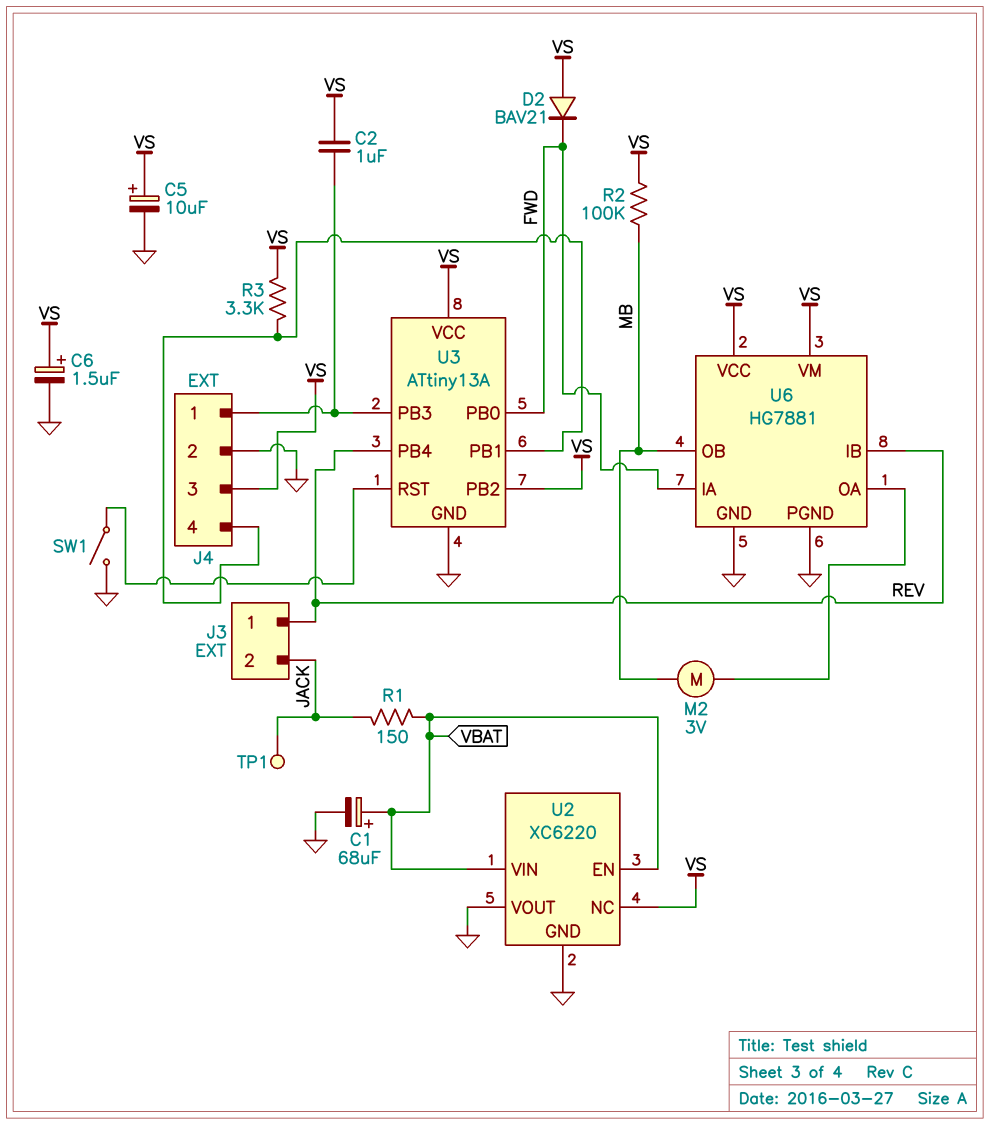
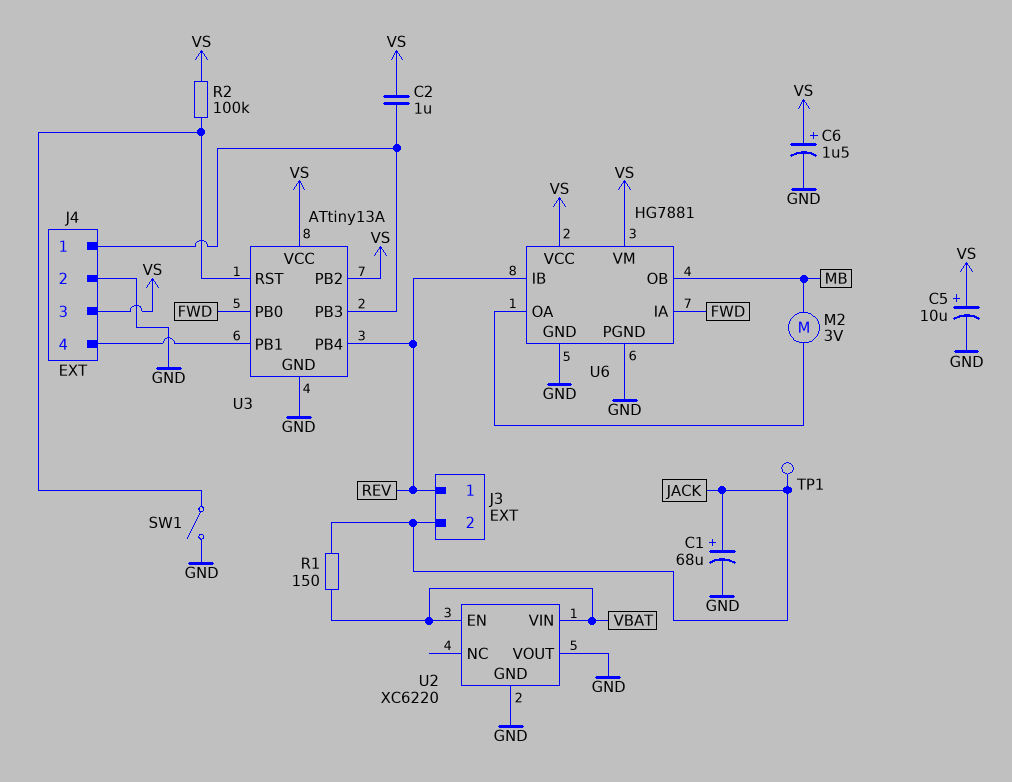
C1: 68uF (plus VBAT, minus GND) -> 68uF (plus JACK, minus GND)
D2: diode BAV21 (A VS, K FWD) -> none
R2: 100k (MB, VS) -> 100k (U3/RST, VS)
R3: 3.3k (J4/4, VS) -> none
U2 pin NC: VS -> none

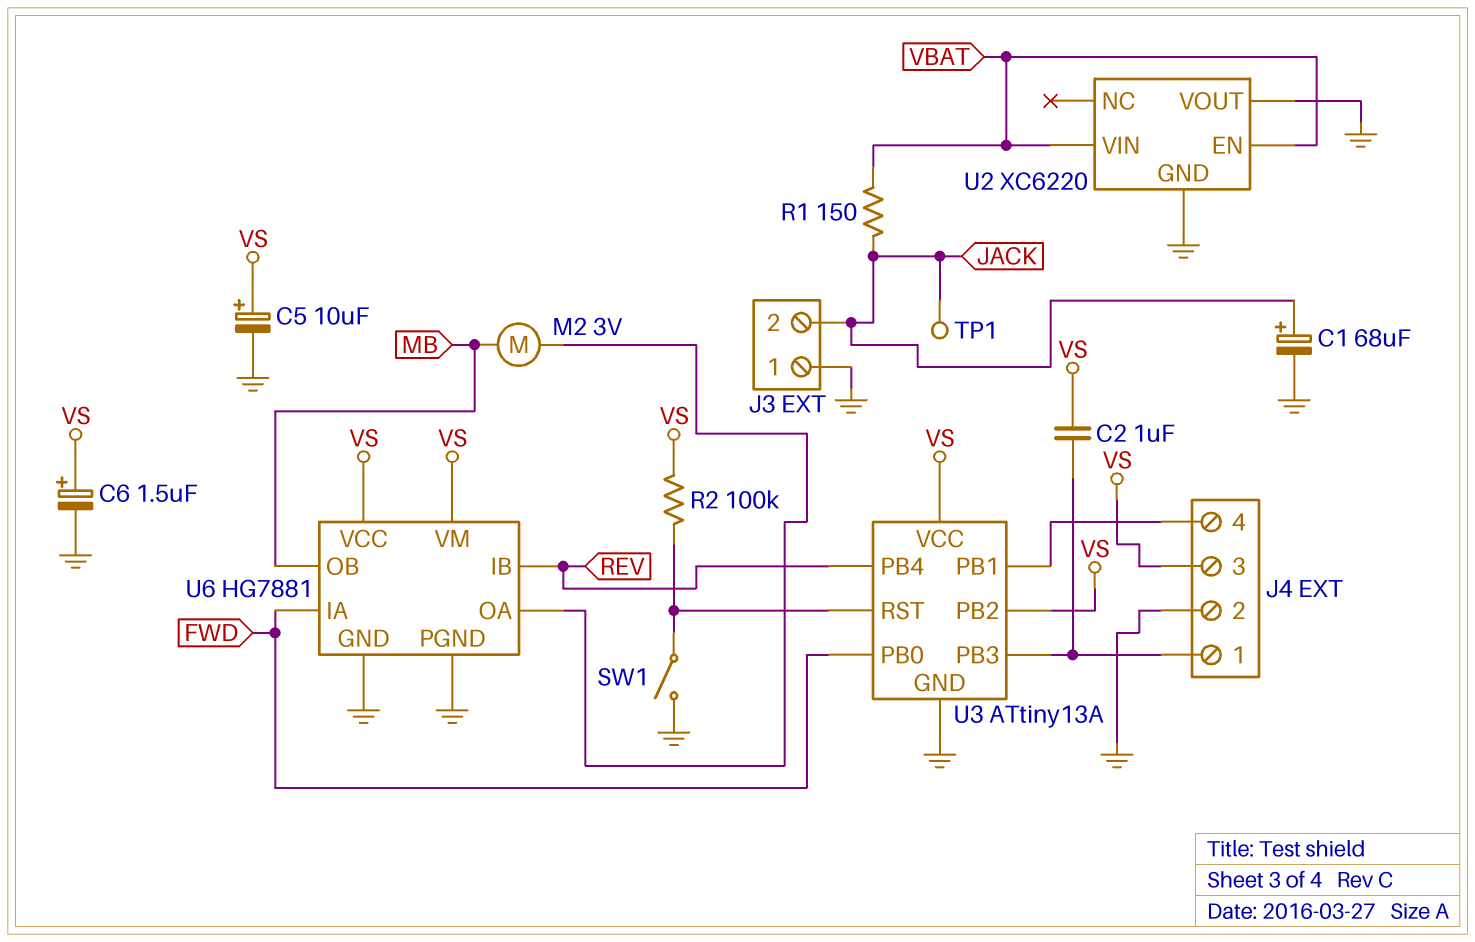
J3 pin 1: REV -> GND

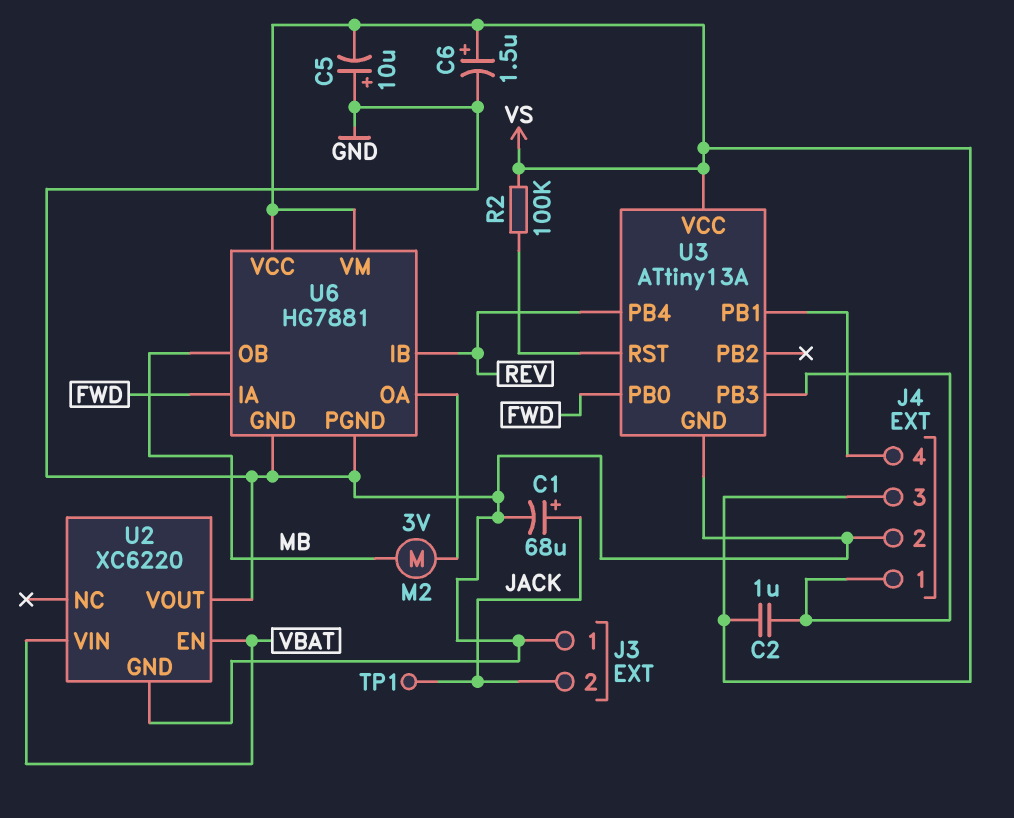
C5: 10uF (plus VS, minus GND) -> 10uF (plus GND, minus VS)
R1: 150 (JACK, VBAT) -> none
SW1: switch (GND, U3/RST) -> none
U3 pin PB2: VS -> none

